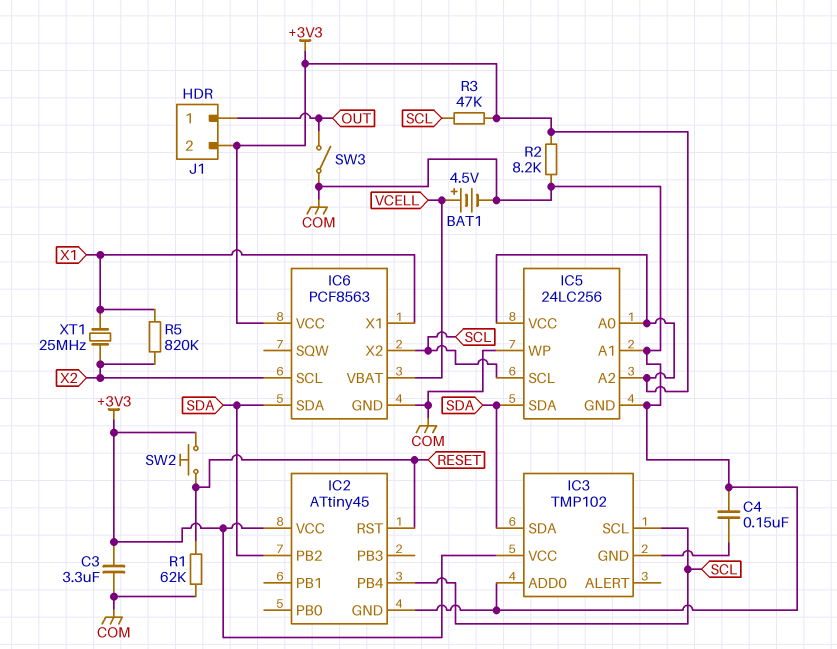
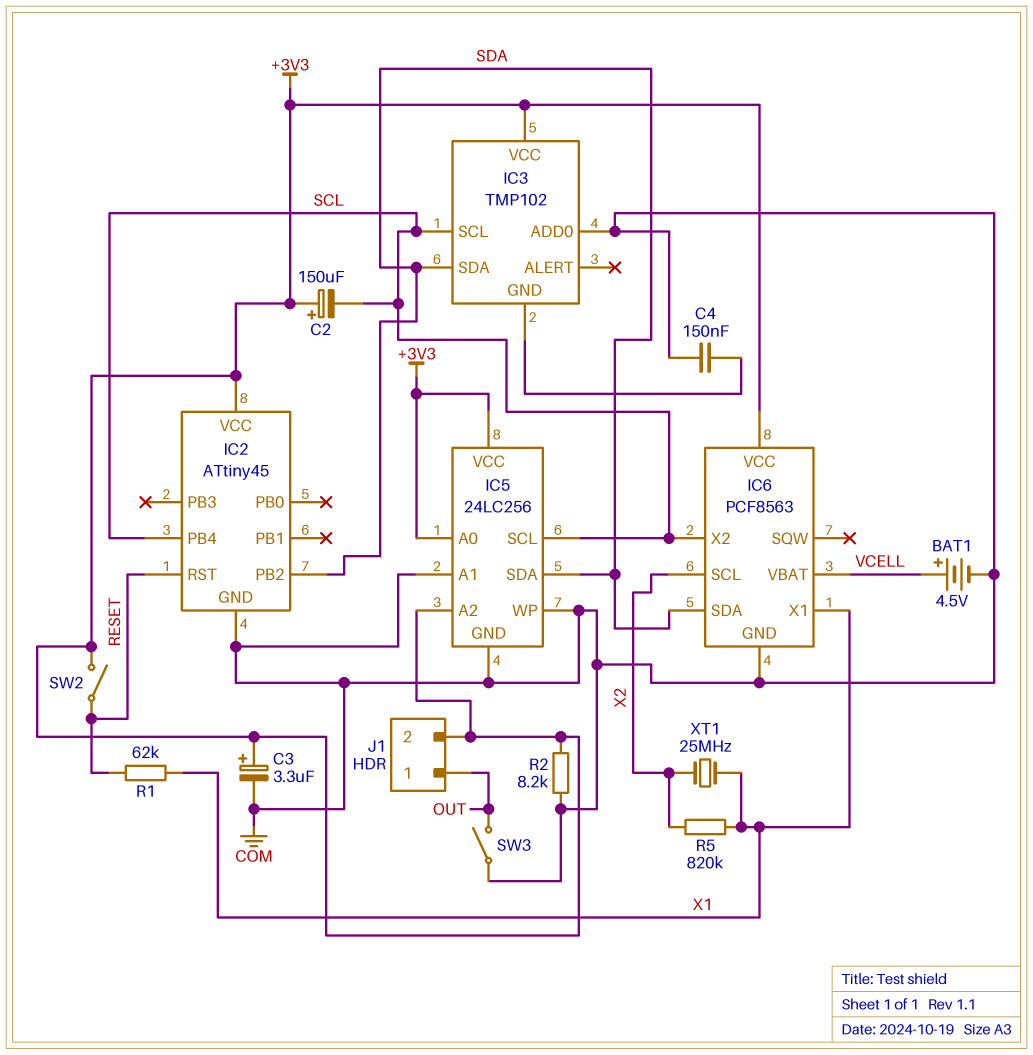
C2: none -> 150uF (plus +3V3, minus SCL)
C3: 3.3uF (+3V3, COM) -> 3.3uF (plus +3V3, minus COM)
R1: 62k (COM, RESET) -> 62k (RESET, X1)
R3: 47k (+3V3, SCL) -> none
SW2: button (+3V3, RESET) -> switch (+3V3, RESET)

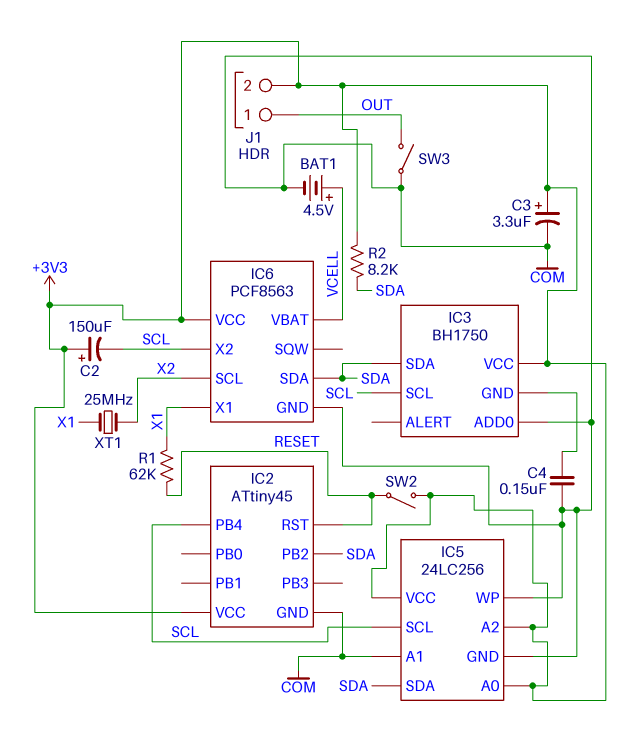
IC3: TMP102 -> BH1750
R2: 8.2k (+3V3, COM) -> 8.2k (+3V3, SDA)
R5: 820k (X1, X2) -> none

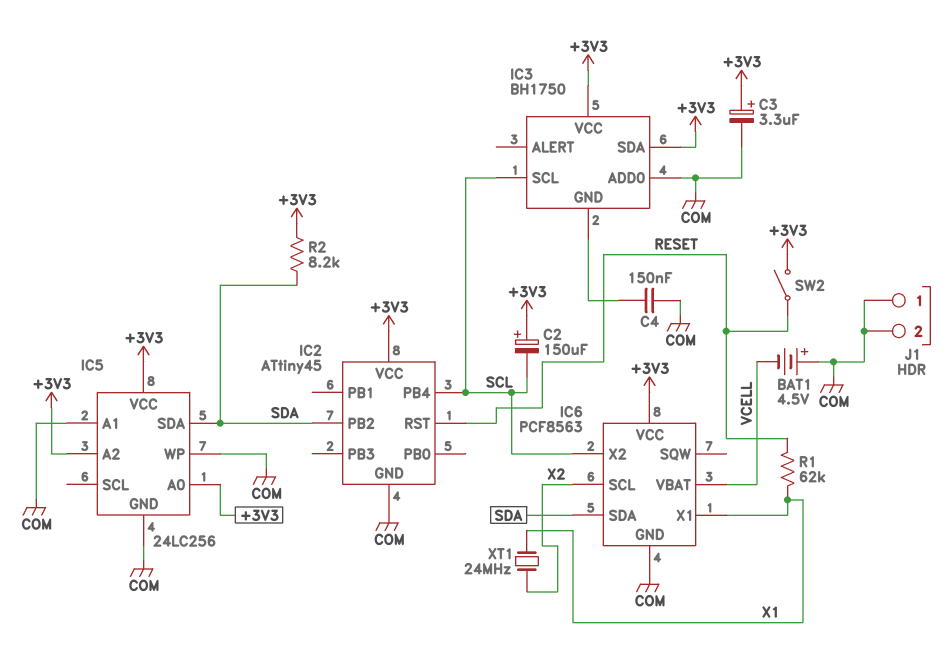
BAT1: 4.5V (plus VCELL, minus COM) -> 4.5V (plus COM, minus VCELL)
IC3 pin SDA: SDA -> +3V3
IC5 pin SCL: SCL -> none
J1 pin 1: OUT -> COM
J1 pin 2: +3V3 -> COM
SW3: switch (COM, OUT) -> none
XT1: 25MHz (X1, X2) -> 24MHz (X1, X2)

